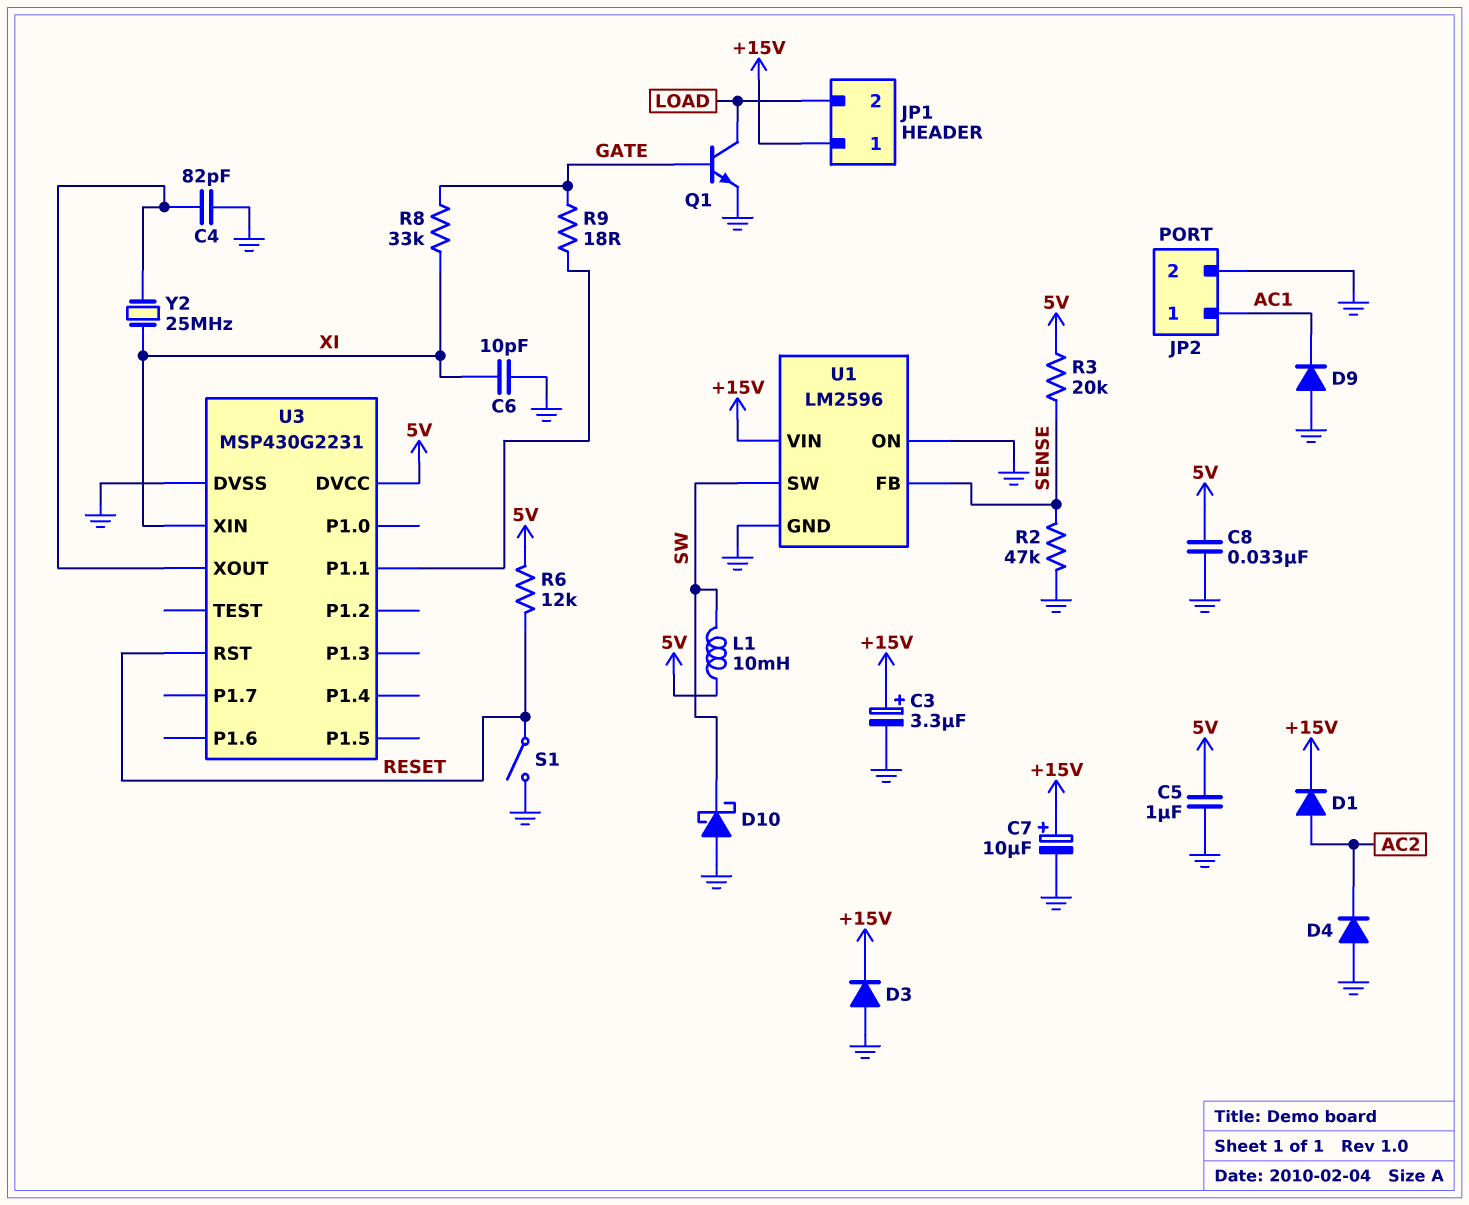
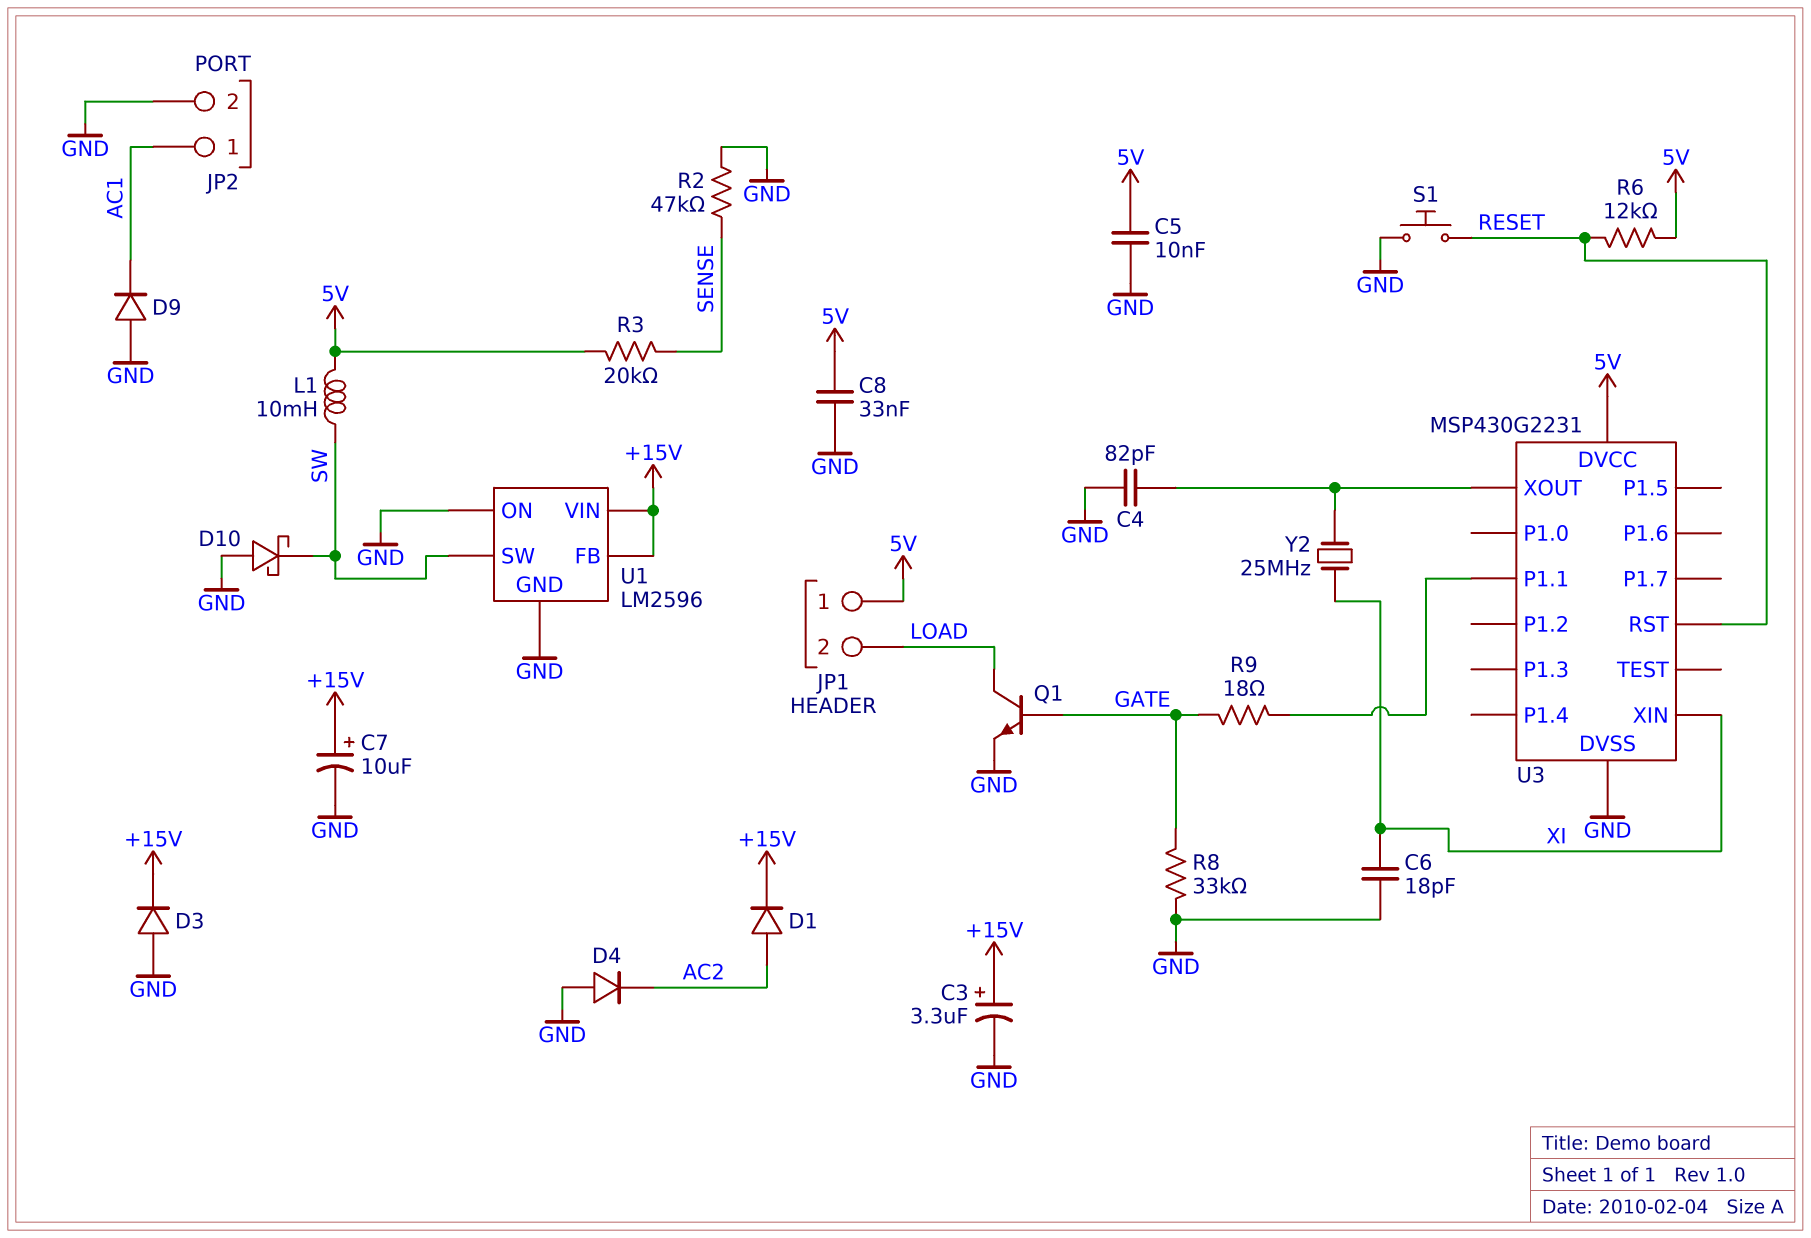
C5: 1uF (5V, GND) -> 10nF (5V, GND)
C6: 10pF (GND, XI) -> 18pF (GND, XI)
JP1 pin 1: +15V -> 5V
R8: 33k (GATE, XI) -> 33k (GATE, GND)
S1: switch (GND, RESET) -> button (GND, RESET)
U1 pin FB: SENSE -> +15V

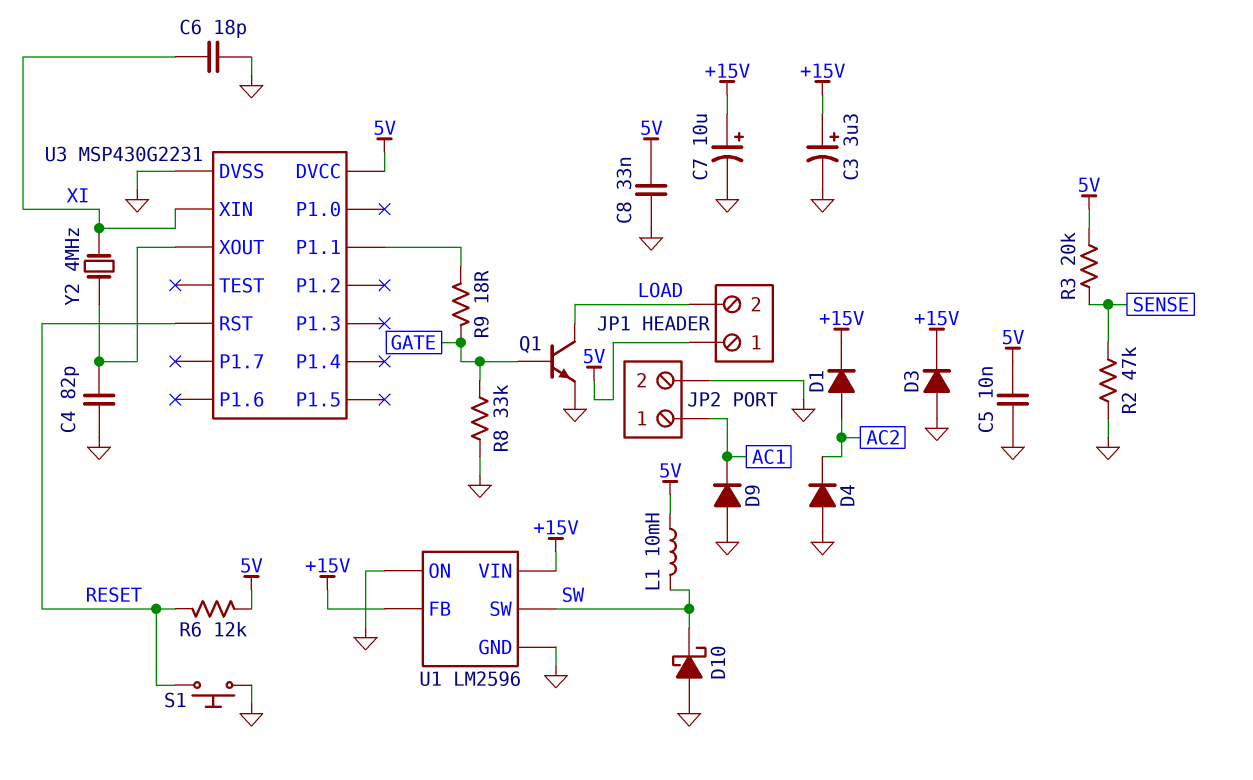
Y2: 25MHz (U3/XOUT, XI) -> 4MHz (U3/XOUT, XI)

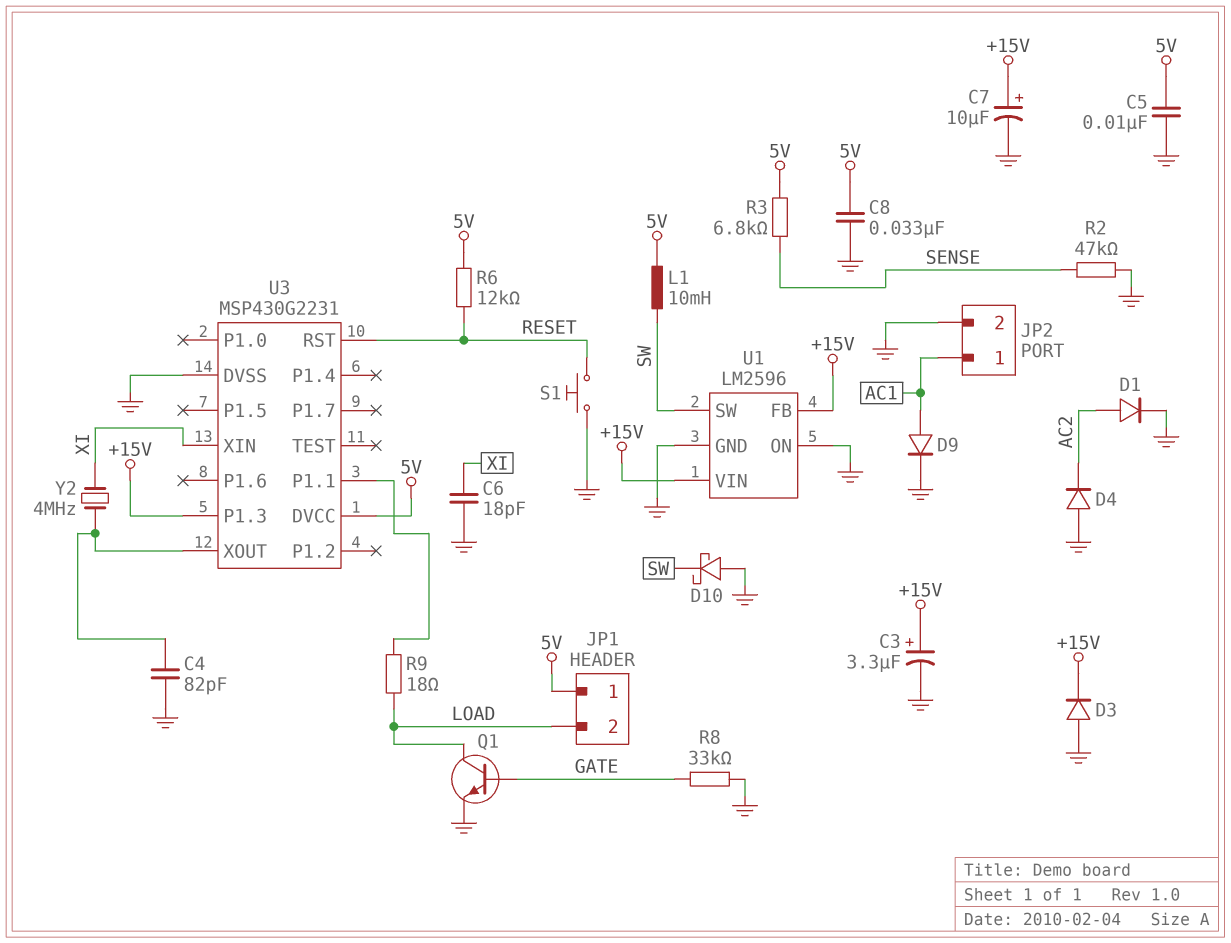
D1: diode (A AC2, K +15V) -> diode (A AC2, K GND)
D9: diode (A GND, K AC1) -> diode (A AC1, K GND)
R3: 20k (5V, SENSE) -> 6.8k (5V, SENSE)
R9: 18 (GATE, U3/P1.1) -> 18 (LOAD, U3/P1.1)
U3 pin P1.3: none -> +15V

